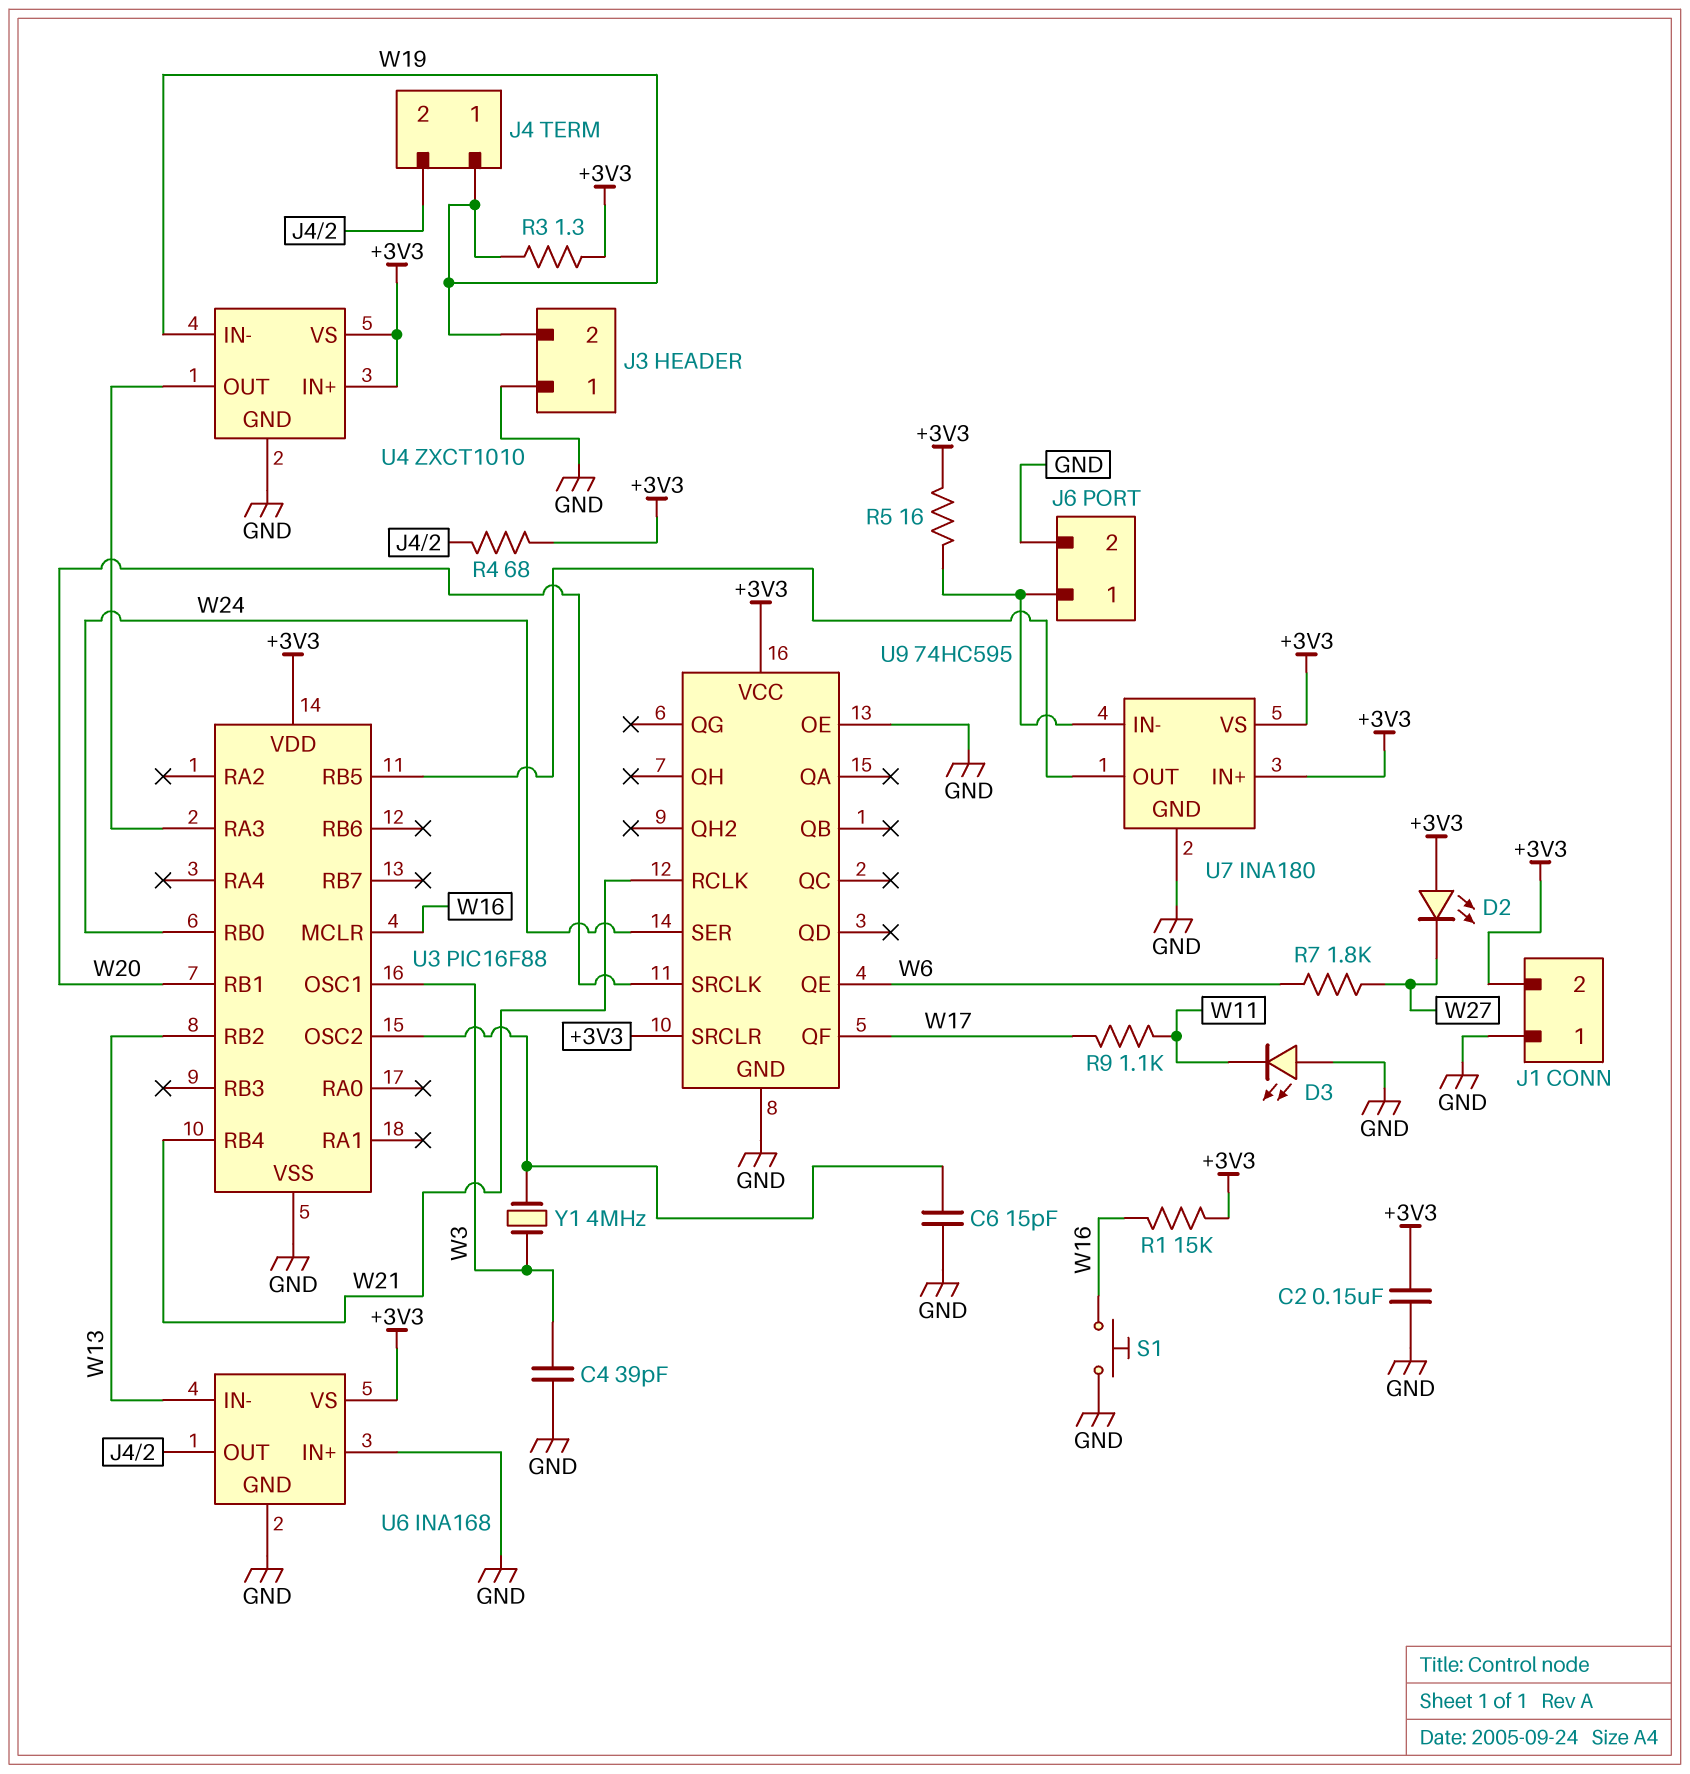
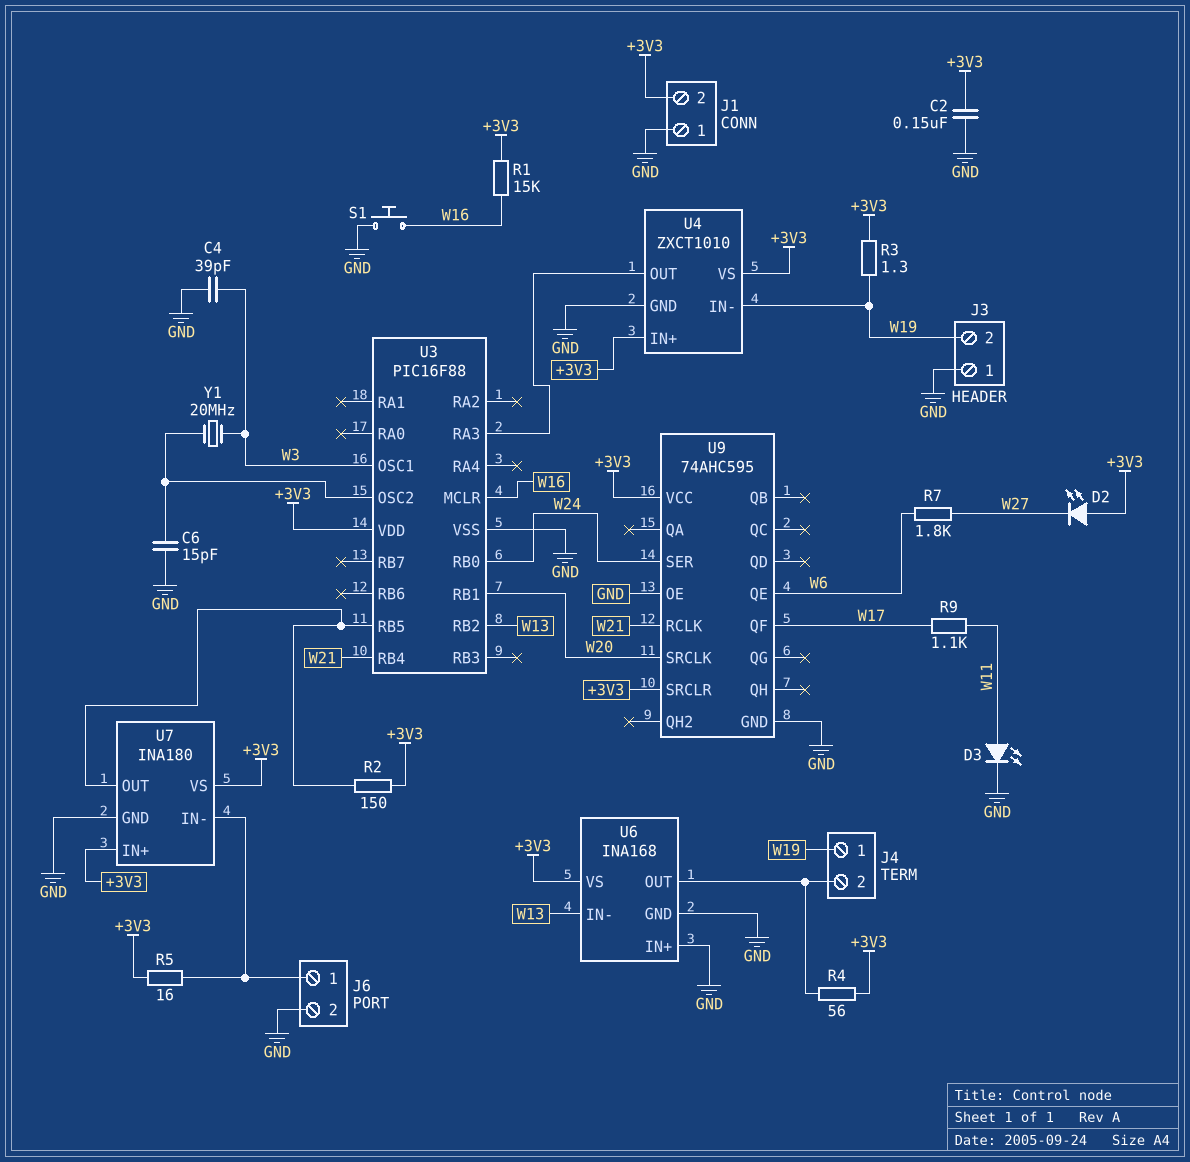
D3: LED (A GND, K W11) -> LED (A W11, K GND)
R2: none -> 150 (+3V3, U3/RB5)
R4: 68 (+3V3, J4/2) -> 56 (+3V3, J4/2)
U9: 74HC595 -> 74AHC595
Y1: 4MHz (U3/OSC2, W3) -> 20MHz (U3/OSC2, W3)

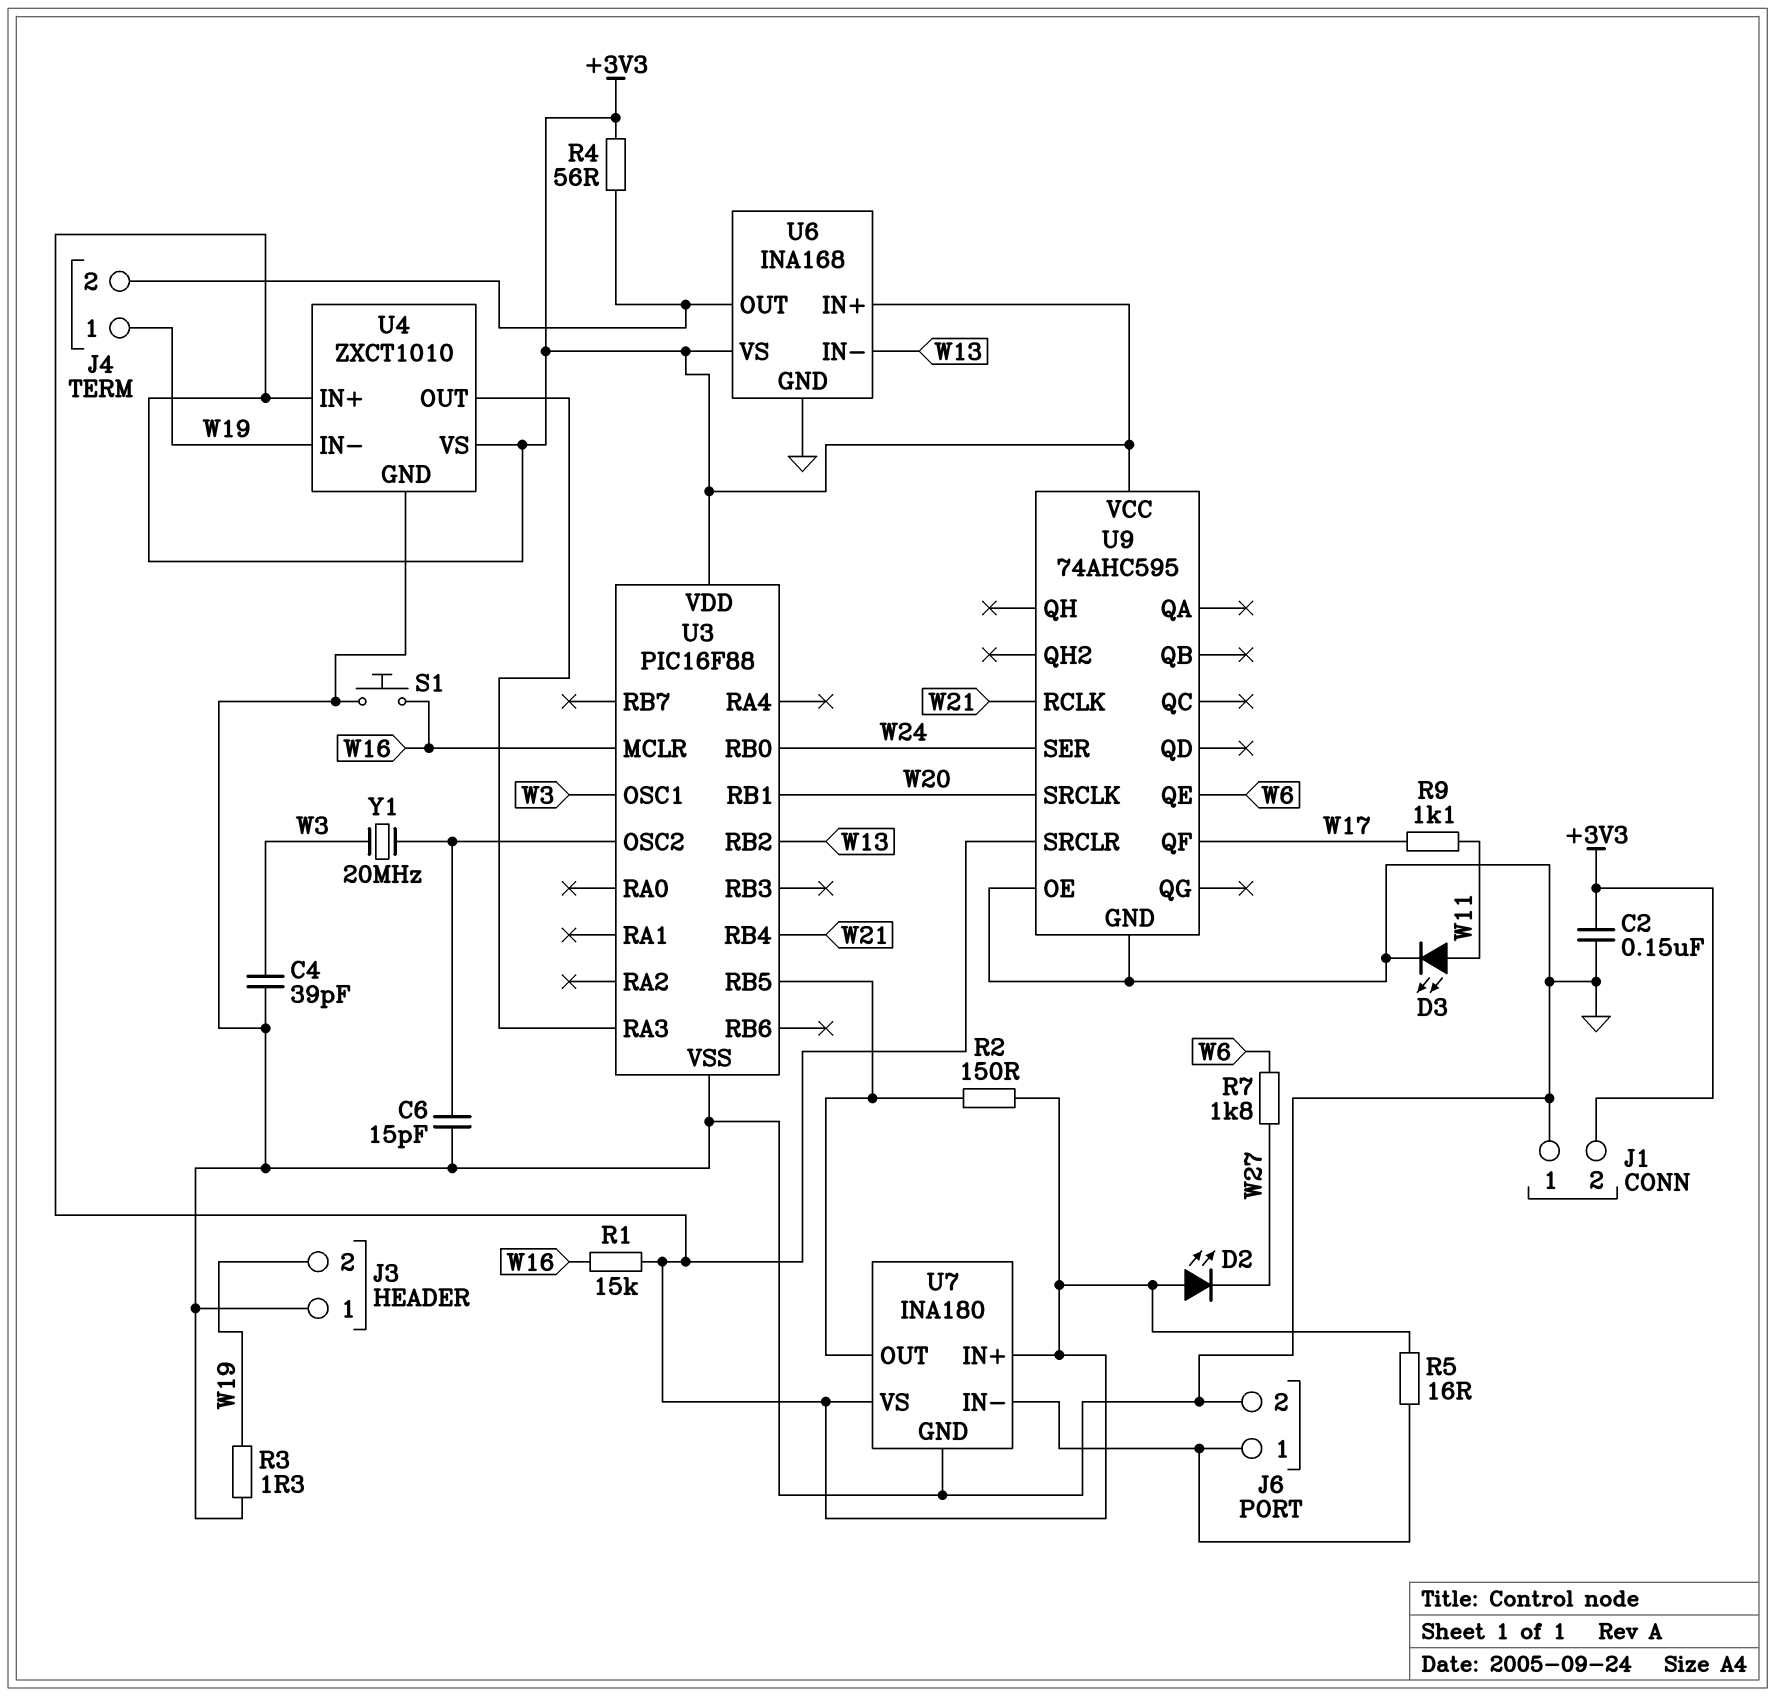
R3: 1.3 (+3V3, W19) -> 1.3 (GND, W19)
U6 pin IN+: GND -> +3V3

